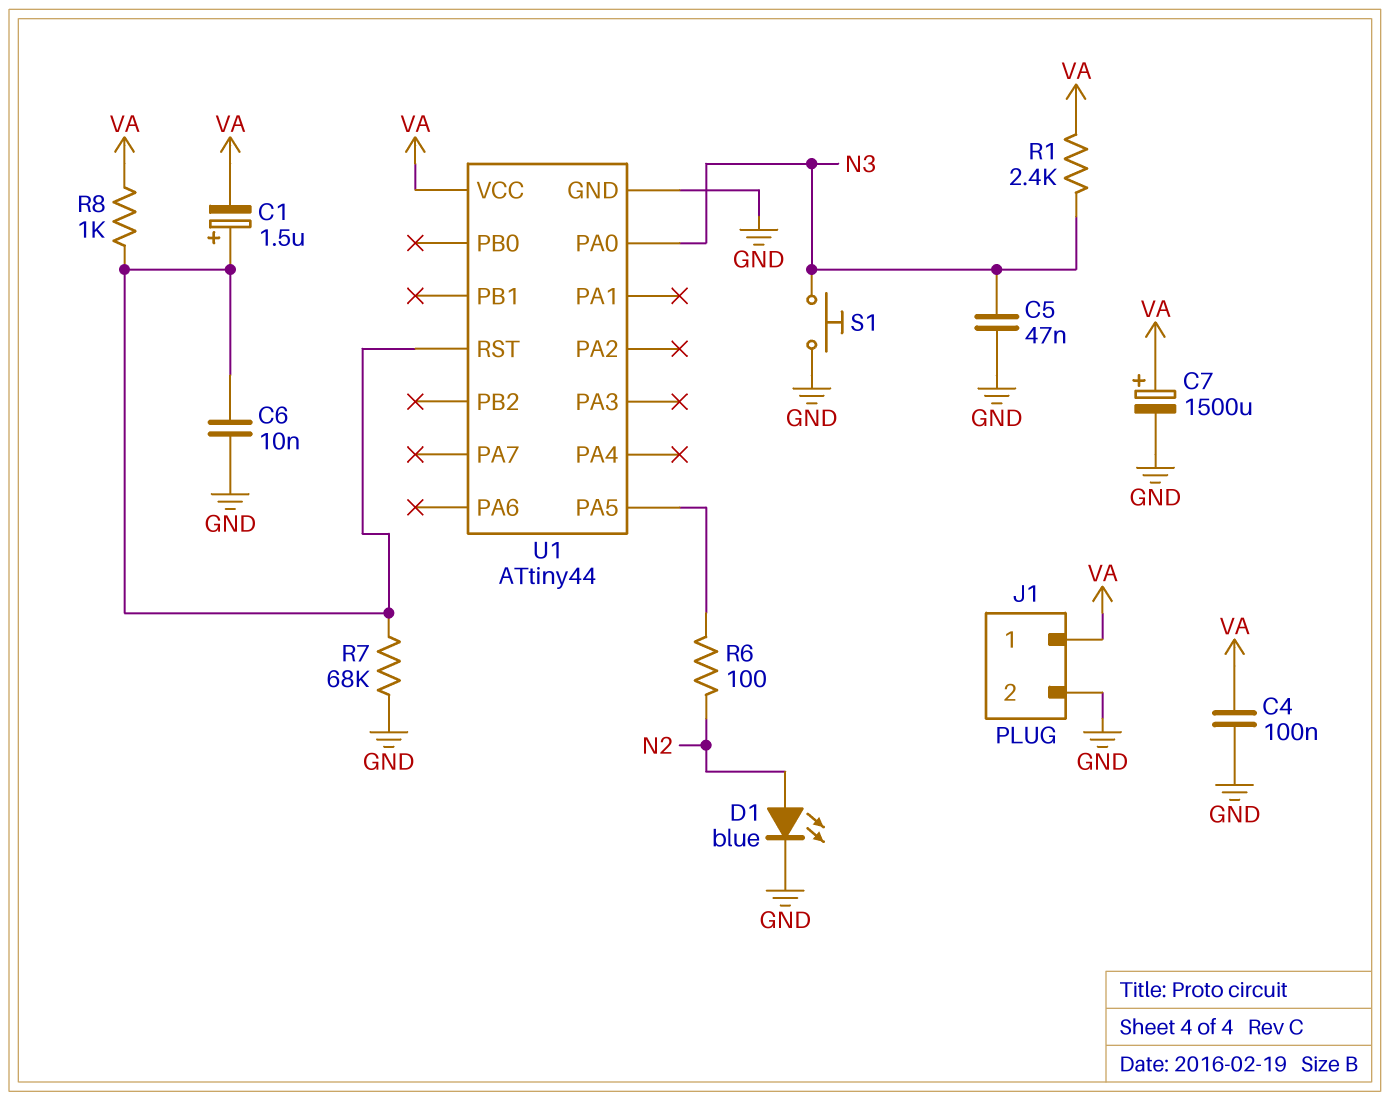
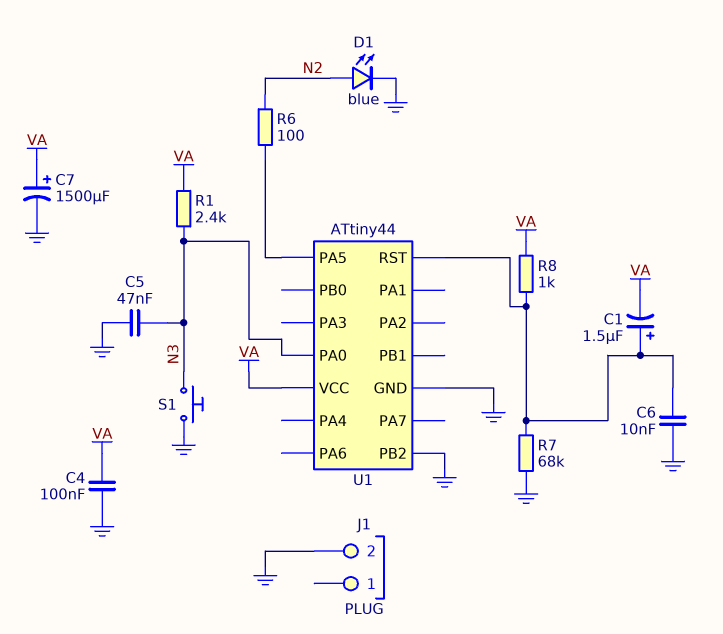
J1 pin 1: VA -> none
U1 pin PB2: none -> GND

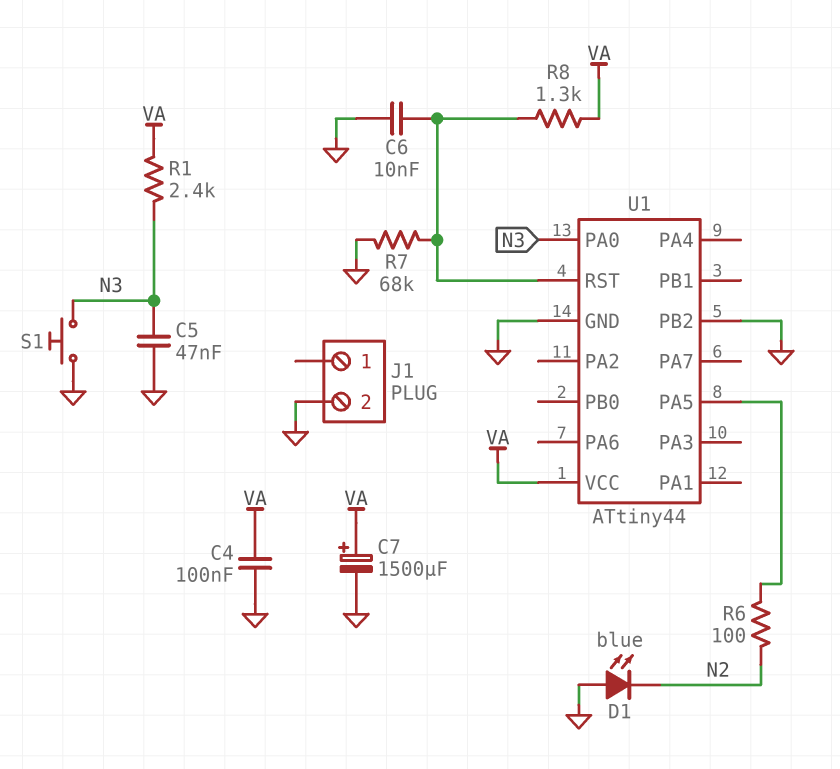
C1: 1.5uF (plus U1/RST, minus VA) -> none
D1: LED blue (A N2, K GND) -> LED blue (A GND, K N2)
R8: 1k (U1/RST, VA) -> 1.3k (U1/RST, VA)

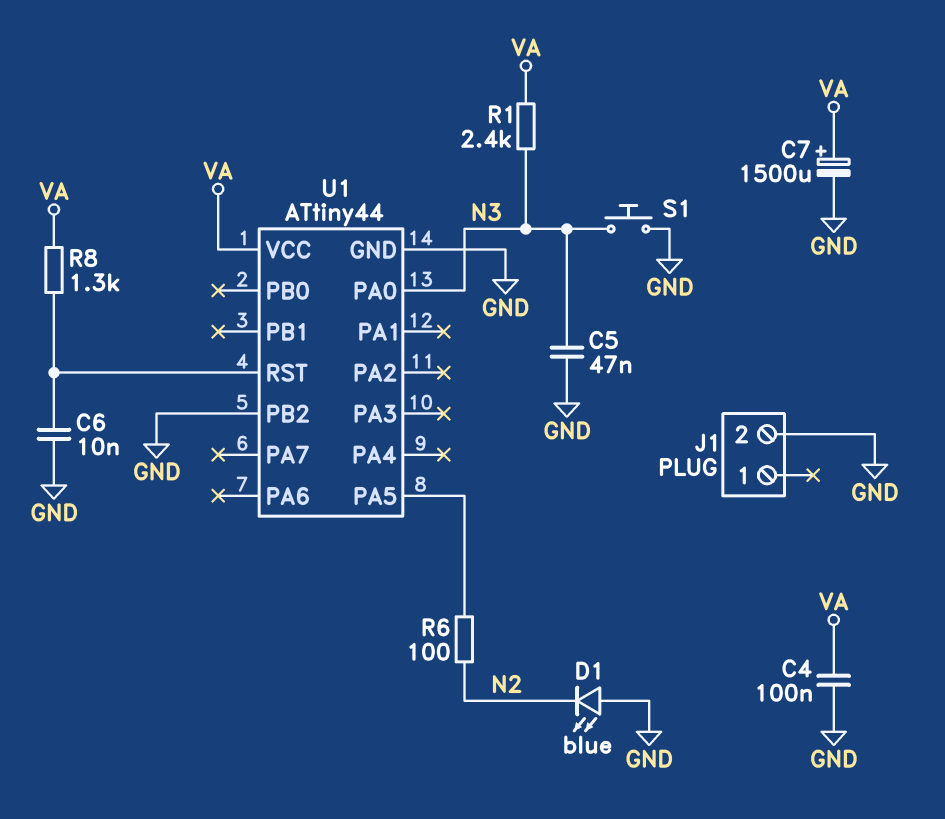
R7: 68k (GND, U1/RST) -> none

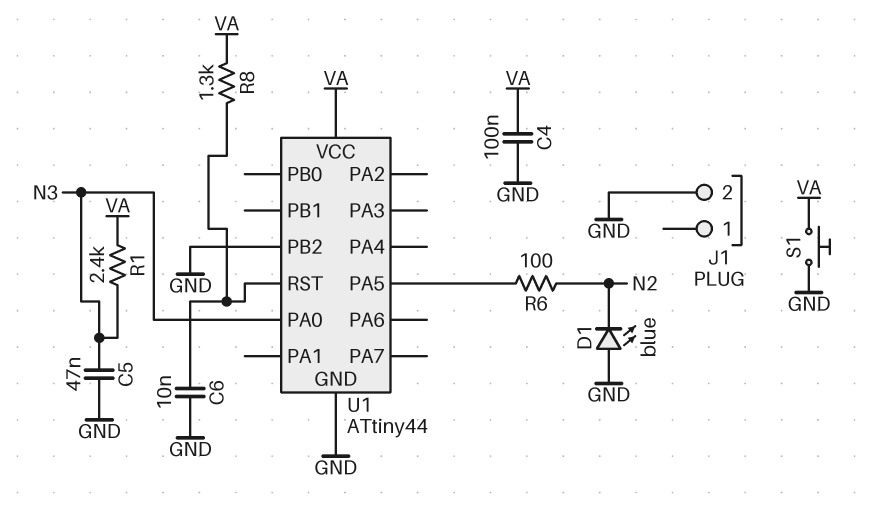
C7: 1500uF (plus VA, minus GND) -> none
S1: button (GND, N3) -> button (GND, VA)

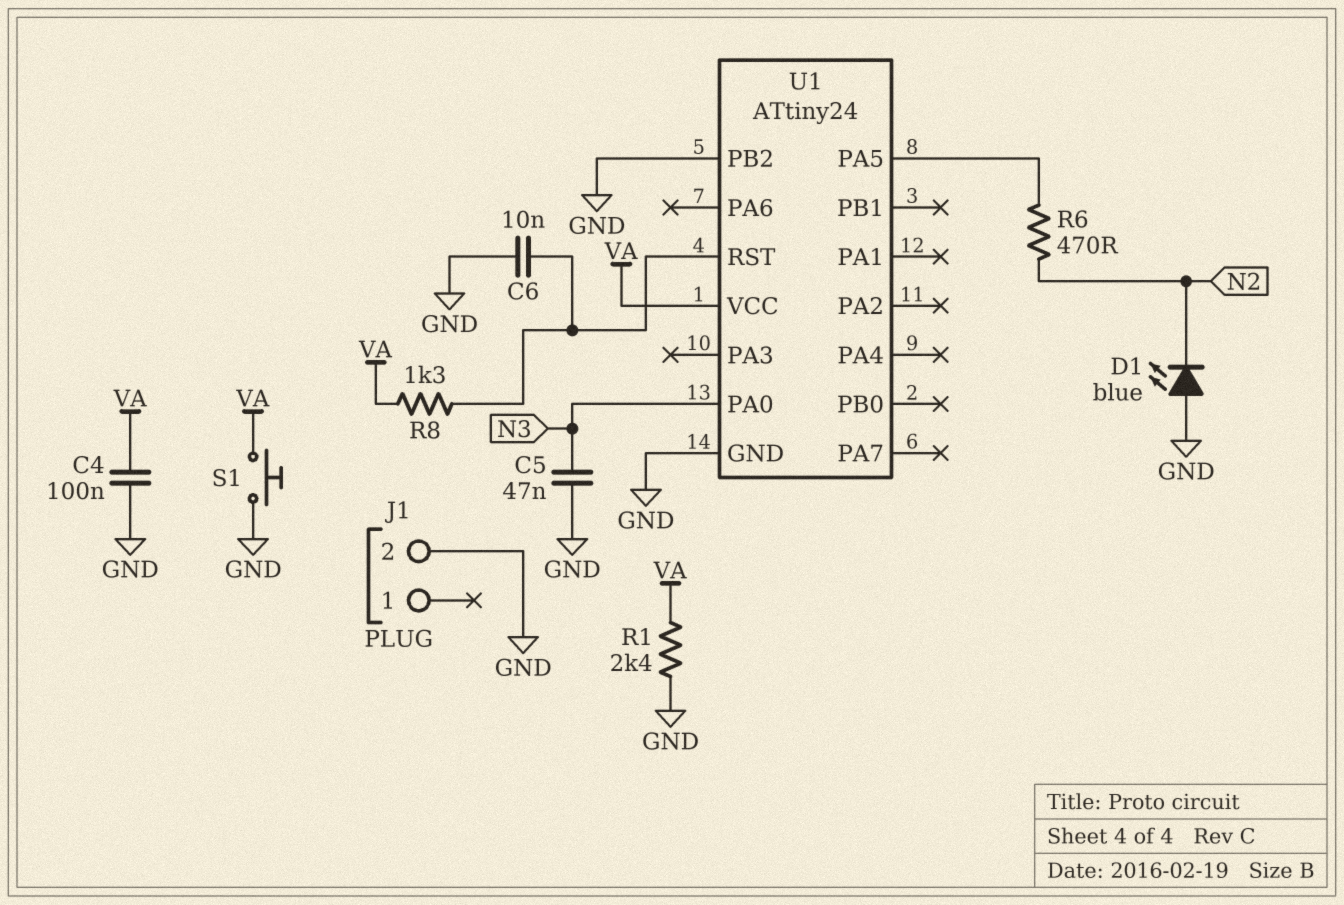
R1: 2.4k (N3, VA) -> 2.4k (GND, VA)
R6: 100 (N2, U1/PA5) -> 470 (N2, U1/PA5)
U1: ATtiny44 -> ATtiny24

